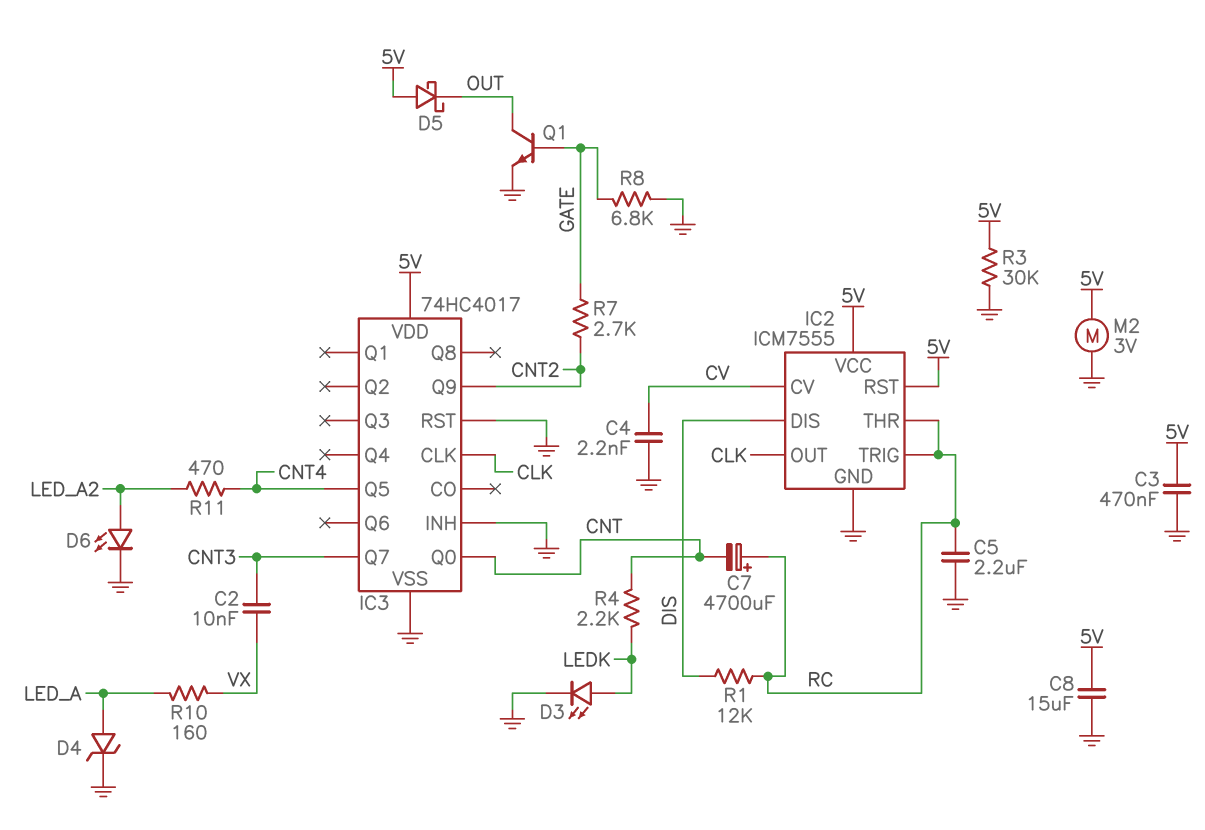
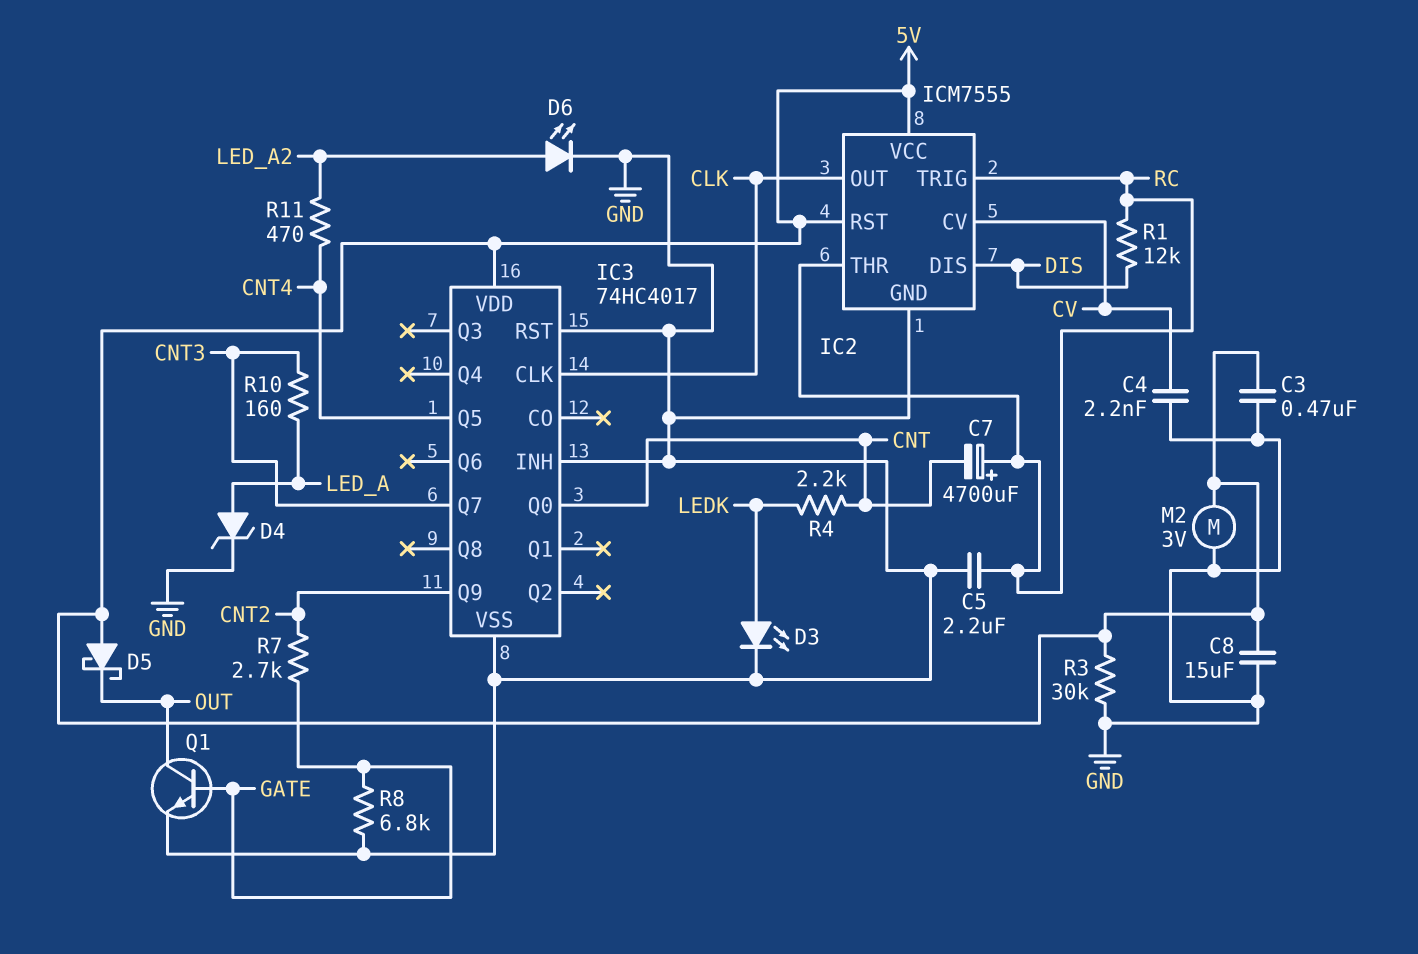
C2: 10nF (CNT3, VX) -> none
R10: 160 (LED_A, VX) -> 160 (CNT3, LED_A)

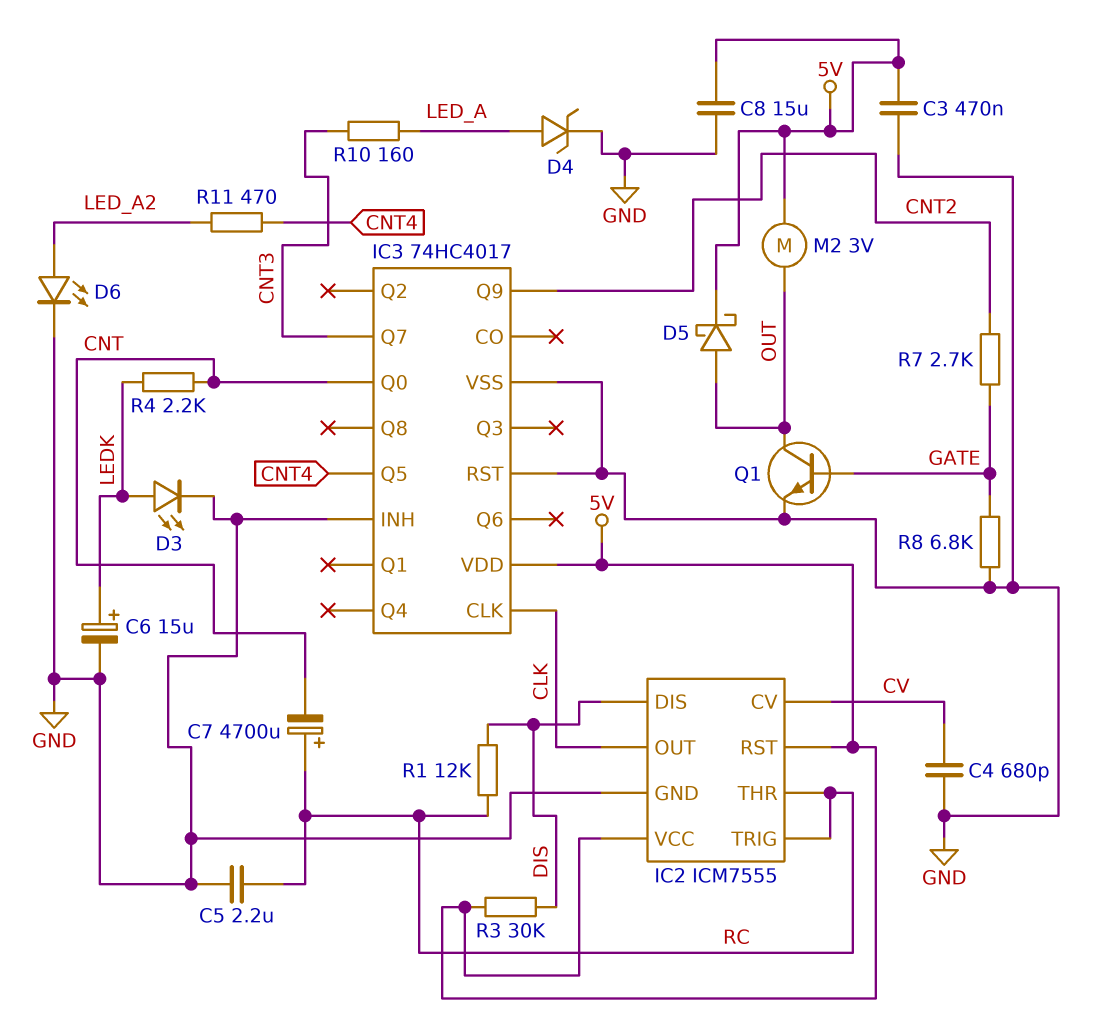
C4: 2.2nF (CV, GND) -> 680pF (CV, GND)
C6: none -> 15uF (plus LEDK, minus GND)
D5: schottky (A 5V, K OUT) -> schottky (A OUT, K 5V)
M2: motor 3V (5V, GND) -> motor 3V (5V, OUT)
R3: 30k (5V, GND) -> 30k (5V, DIS)

